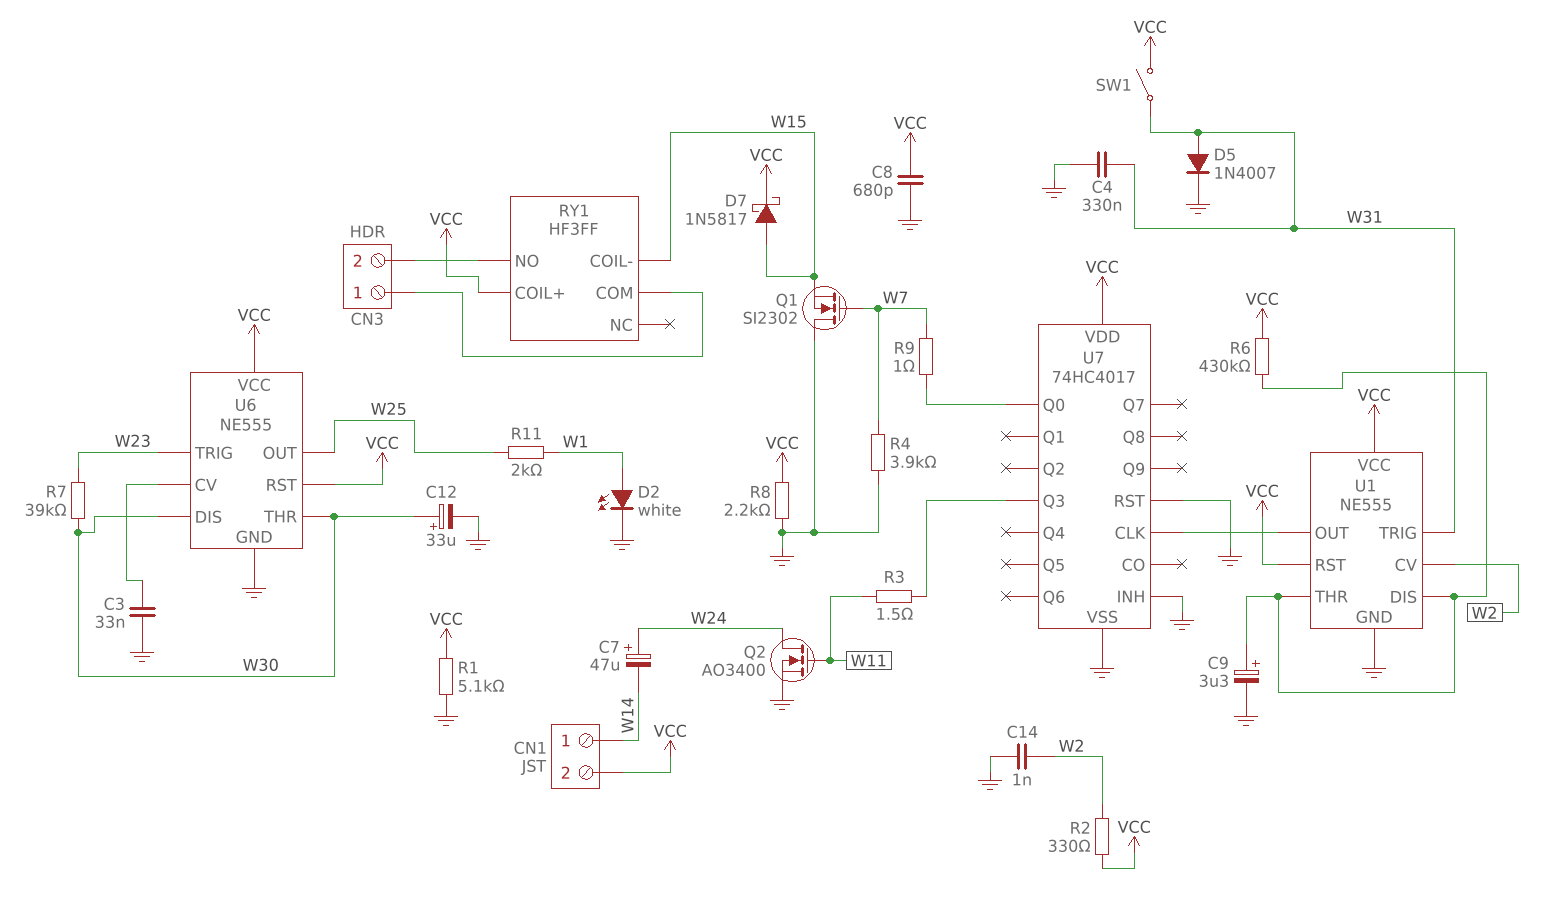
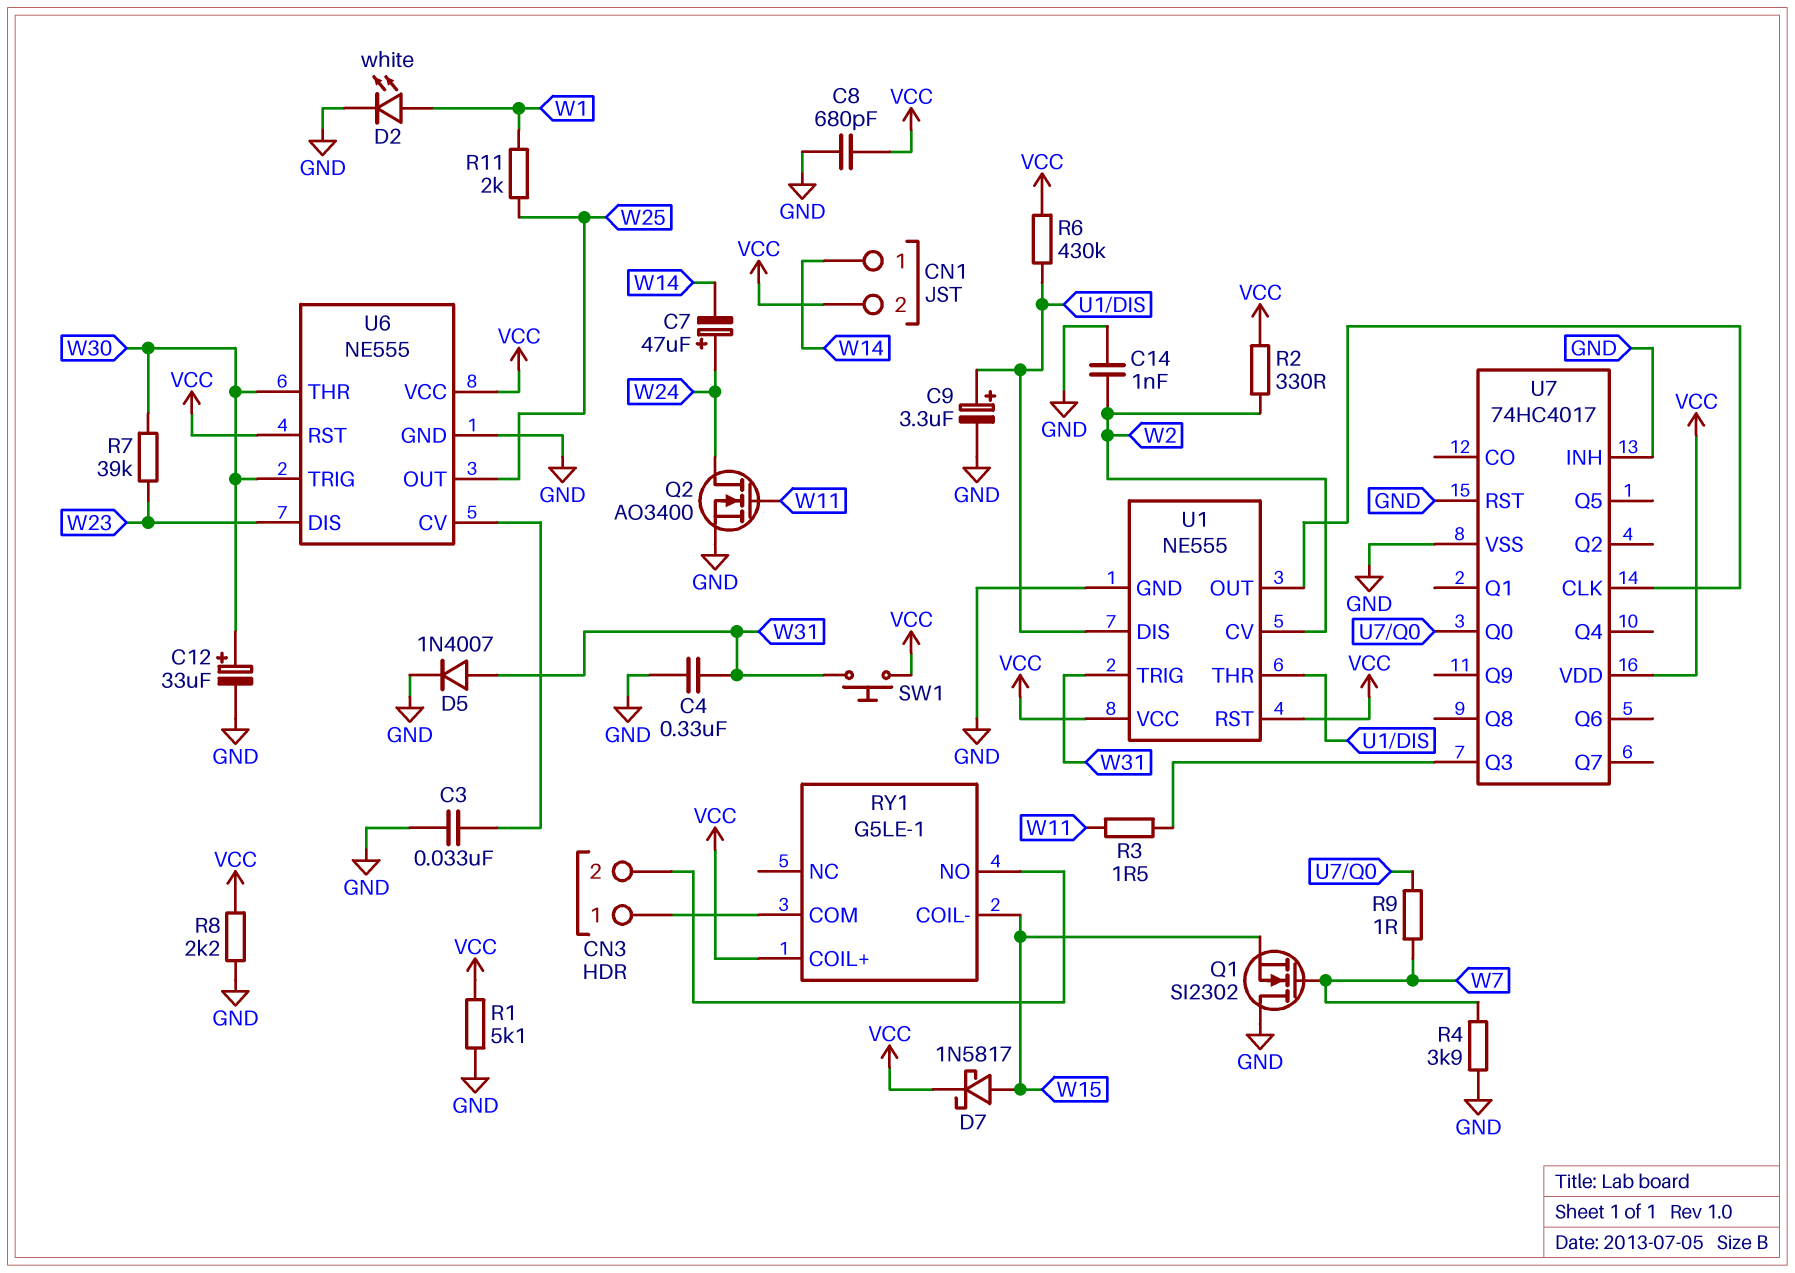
RY1: HF3FF -> G5LE-1
SW1: switch (VCC, W31) -> button (VCC, W31)
U6 pin DIS: W30 -> W23
U6 pin TRIG: W23 -> W30

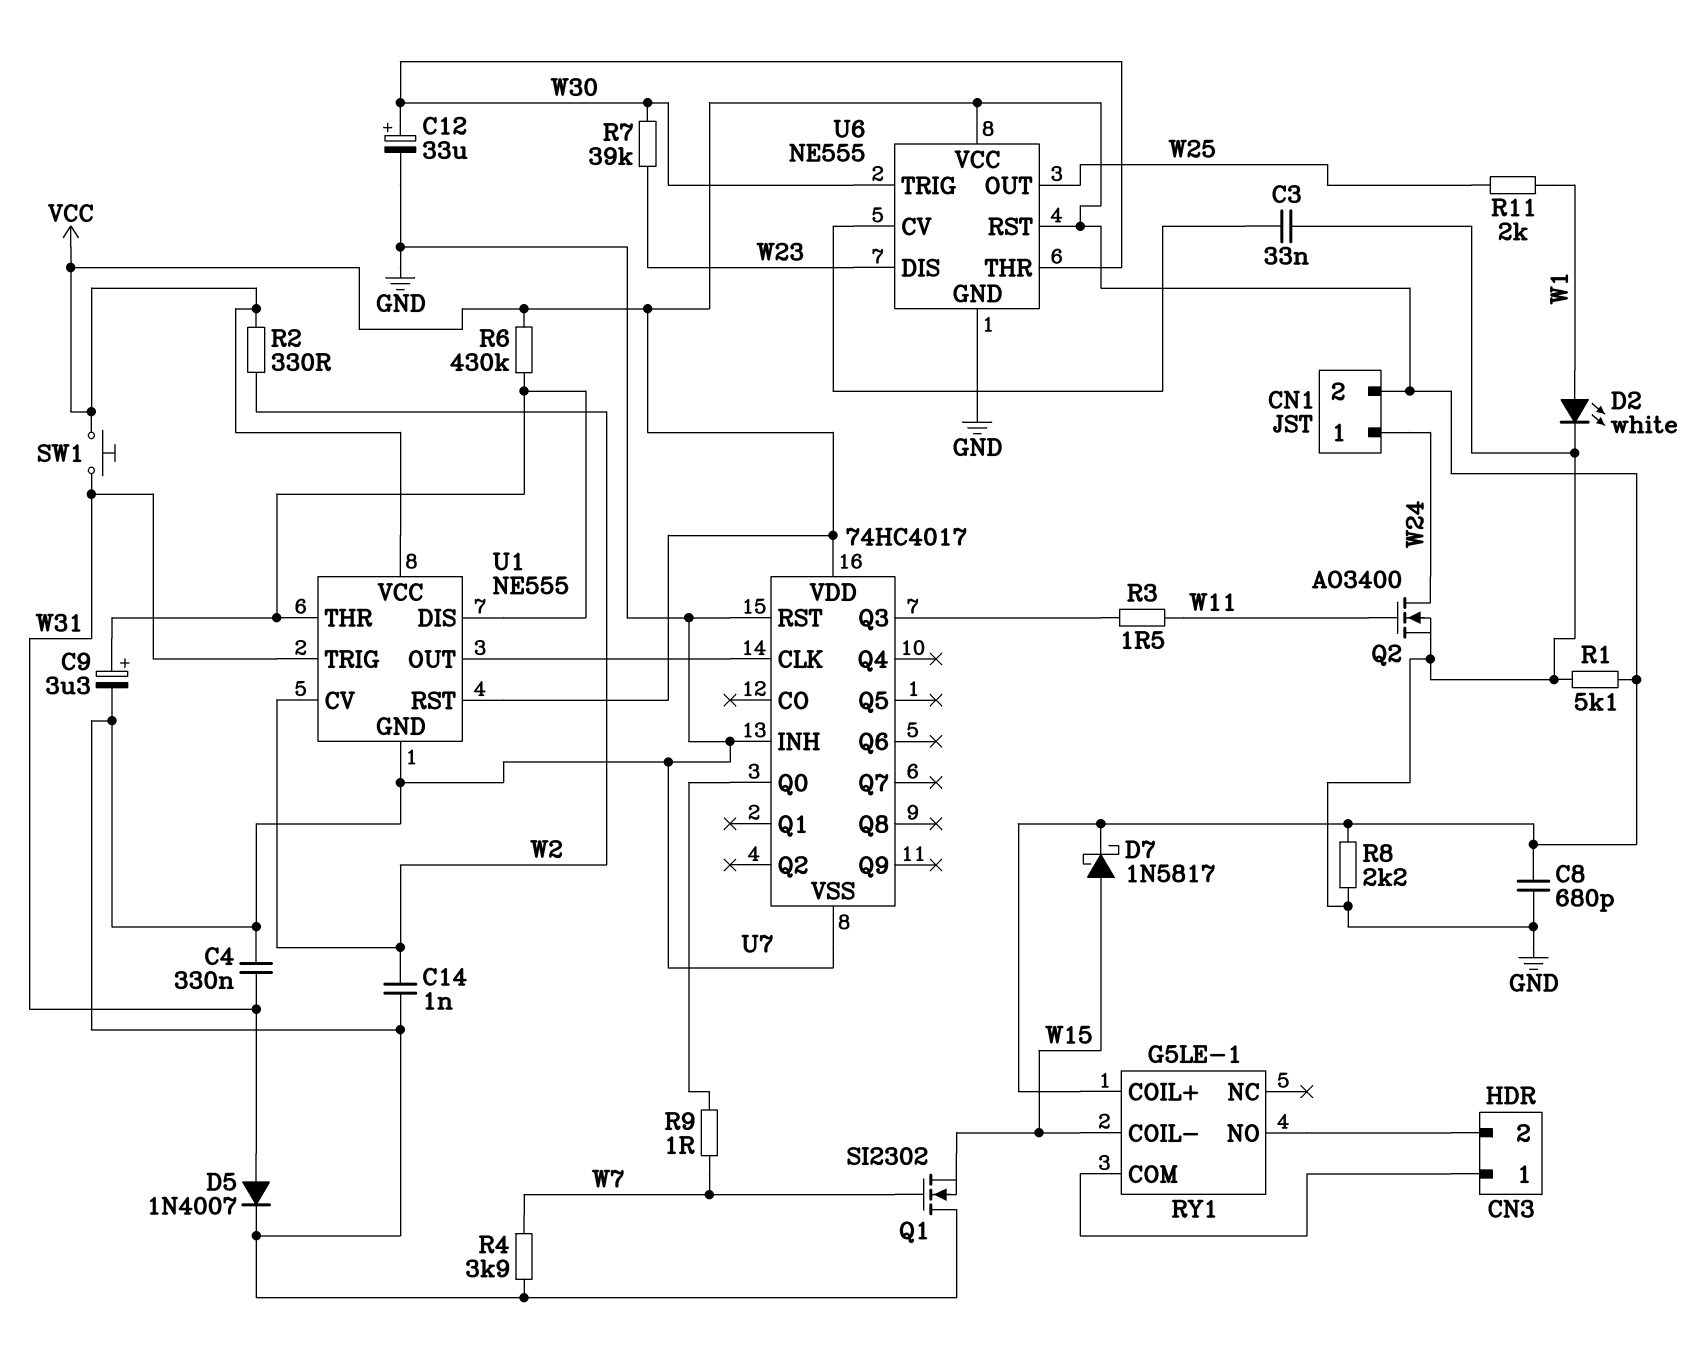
C7: 47uF (plus W24, minus W14) -> none
CN1 pin 1: W14 -> W24

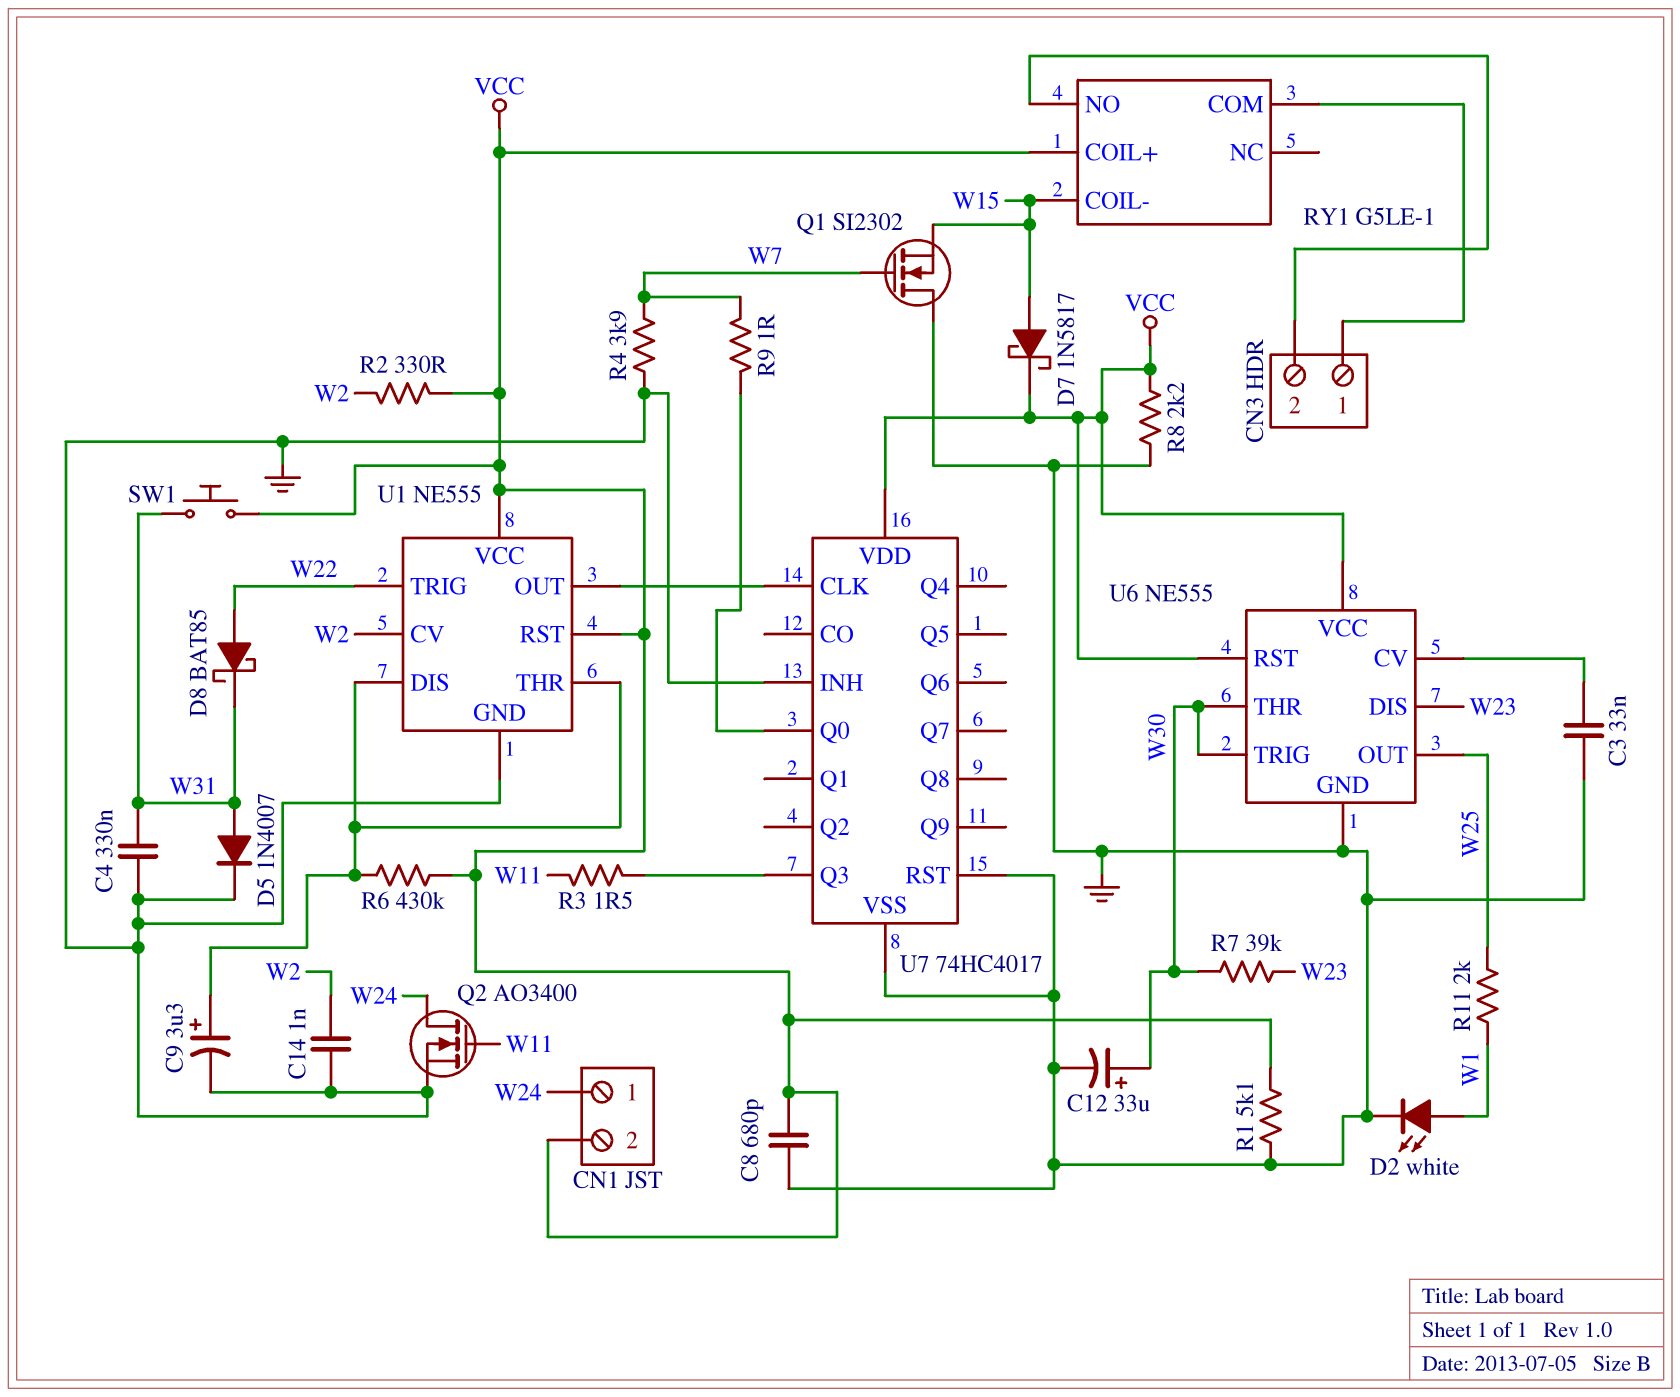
D8: none -> schottky BAT85 (A W22, K W31)
U1 pin TRIG: W31 -> W22

